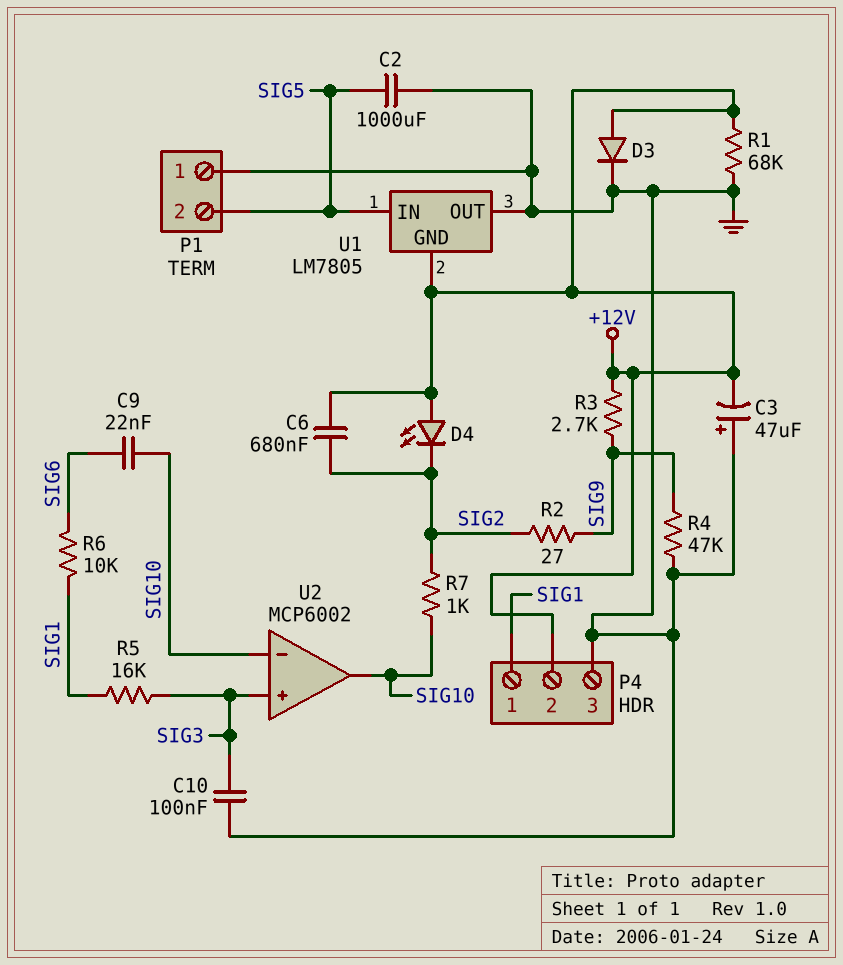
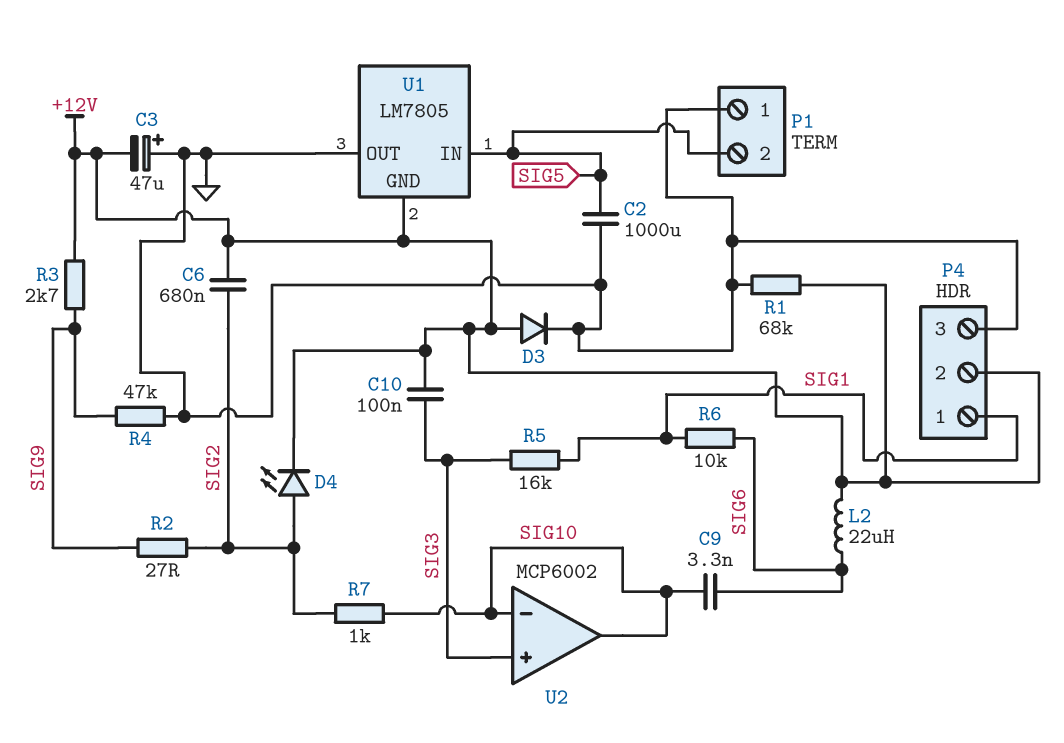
C9: 22nF (SIG6, SIG10) -> 3.3nF (SIG6, SIG10)
C10: 100nF (GND, SIG3) -> 100nF (+12V, SIG3)
D4: LED (A +12V, K SIG2) -> LED (A SIG2, K +12V)
L2: none -> 22uH (+12V, SIG6)

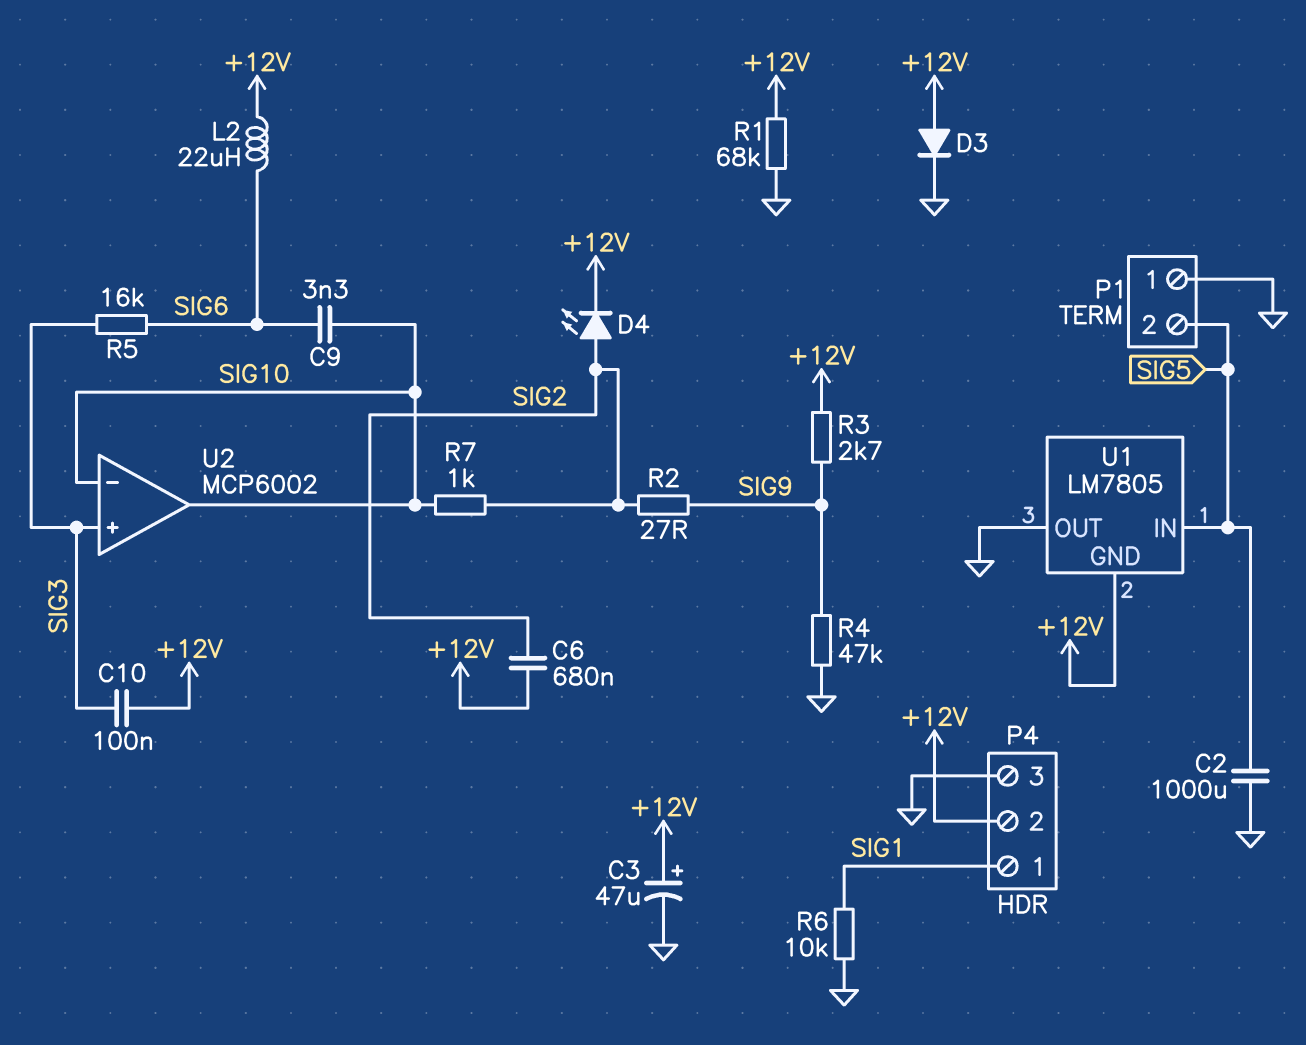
C3: 47uF (plus GND, minus +12V) -> 47uF (plus +12V, minus GND)
R5: 16k (SIG1, SIG3) -> 16k (SIG3, SIG6)
R6: 10k (SIG1, SIG6) -> 10k (GND, SIG1)

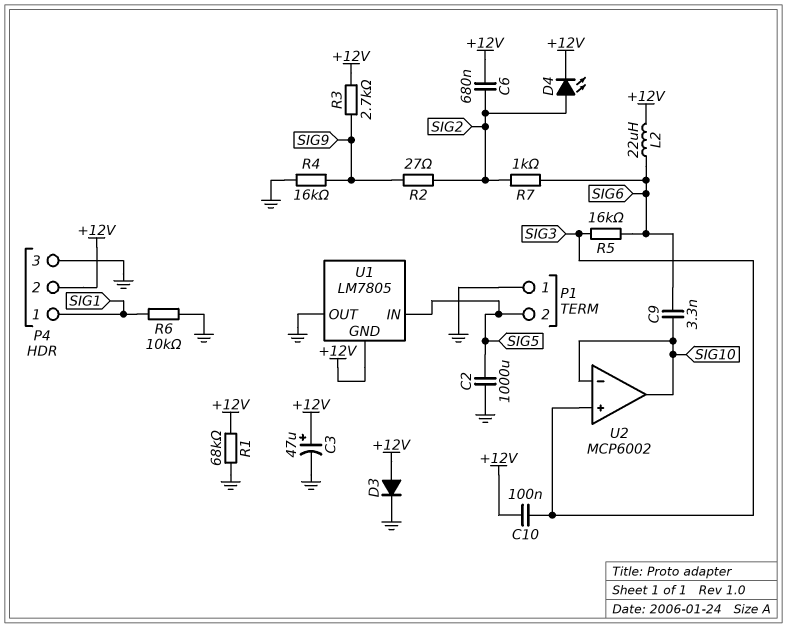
R4: 47k (GND, SIG9) -> 16k (GND, SIG9)
R7: 1k (SIG2, SIG10) -> 1k (SIG2, SIG6)

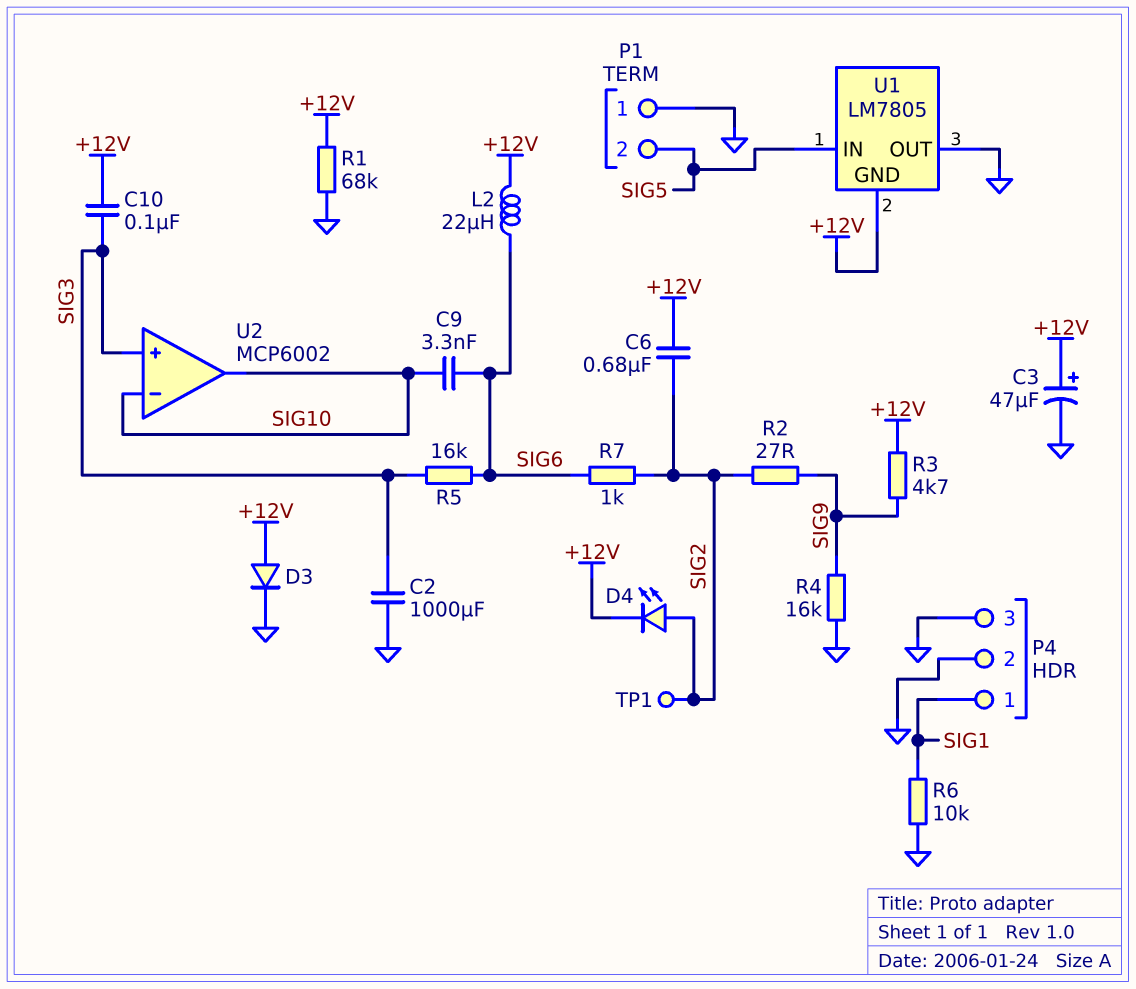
C2: 1000uF (GND, SIG5) -> 1000uF (GND, SIG3)
P4 pin 2: +12V -> GND
R3: 2.7k (+12V, SIG9) -> 4.7k (+12V, SIG9)
TP1: none -> test point (SIG2)

